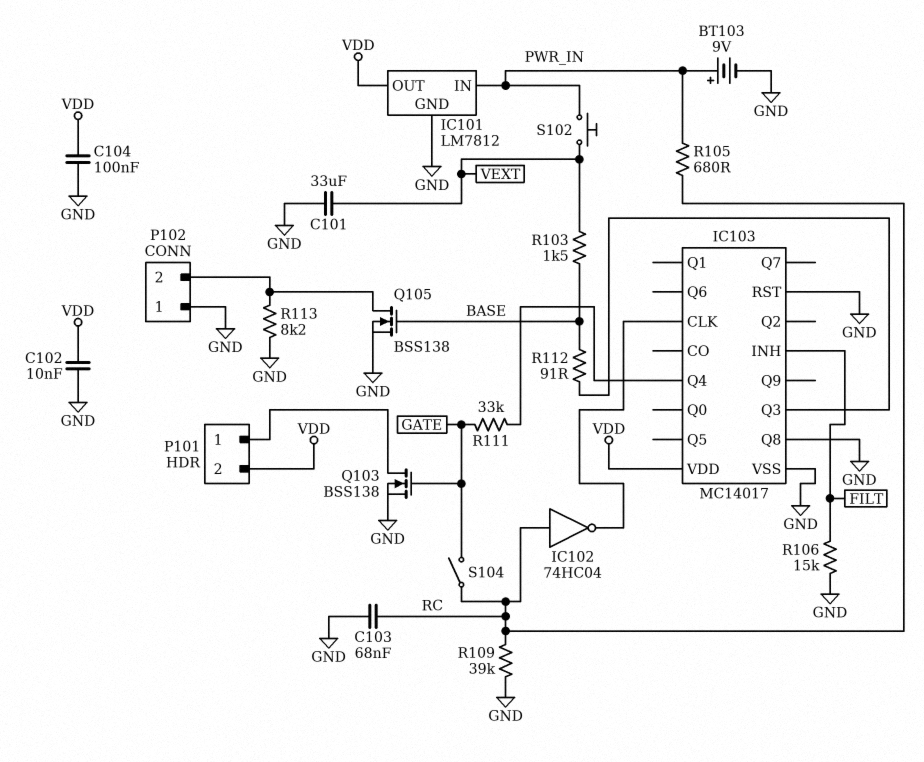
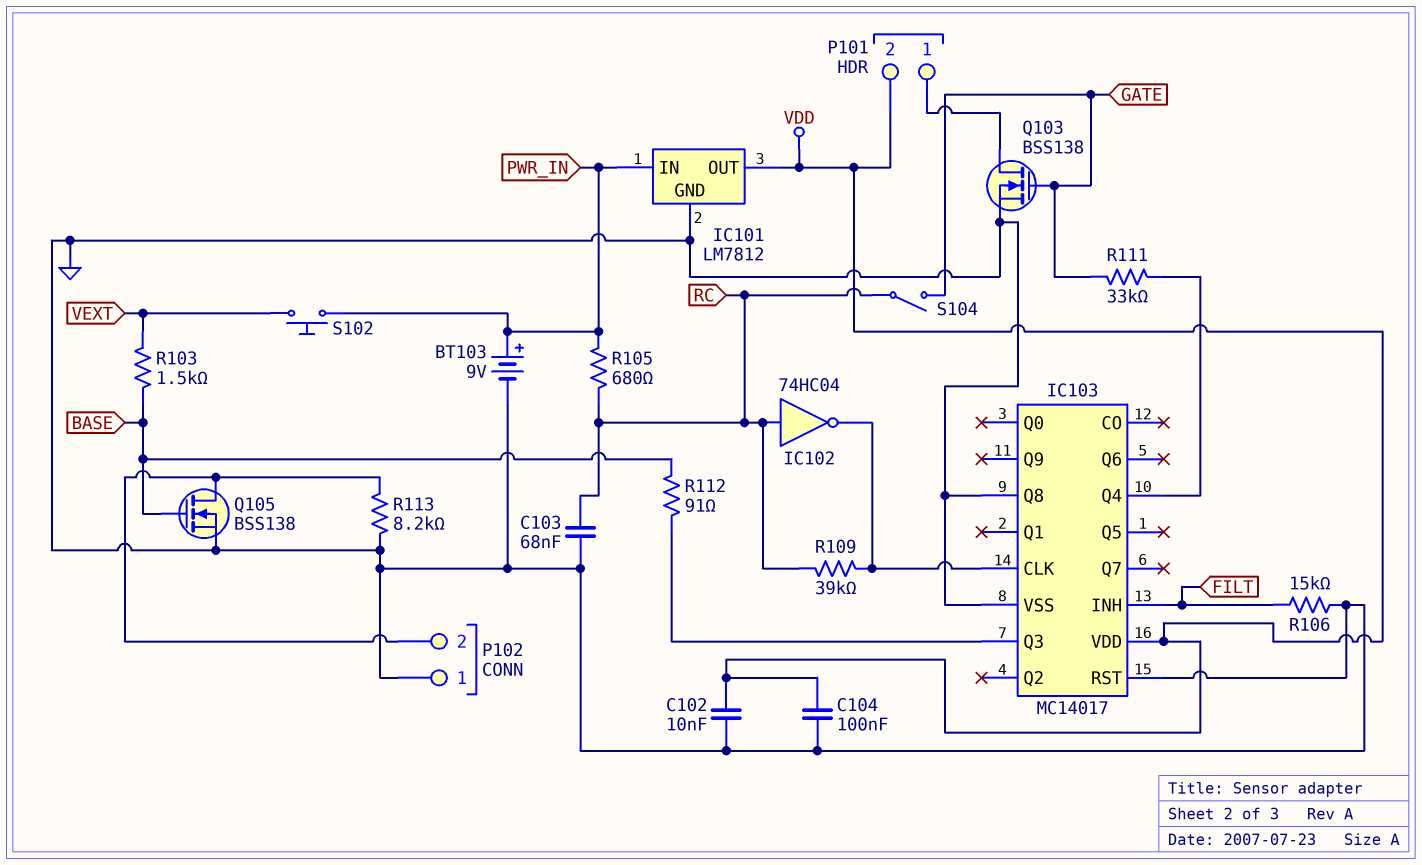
C101: 33uF (GND, VEXT) -> none
R109: 39k (GND, RC) -> 39k (IC103/CLK, RC)

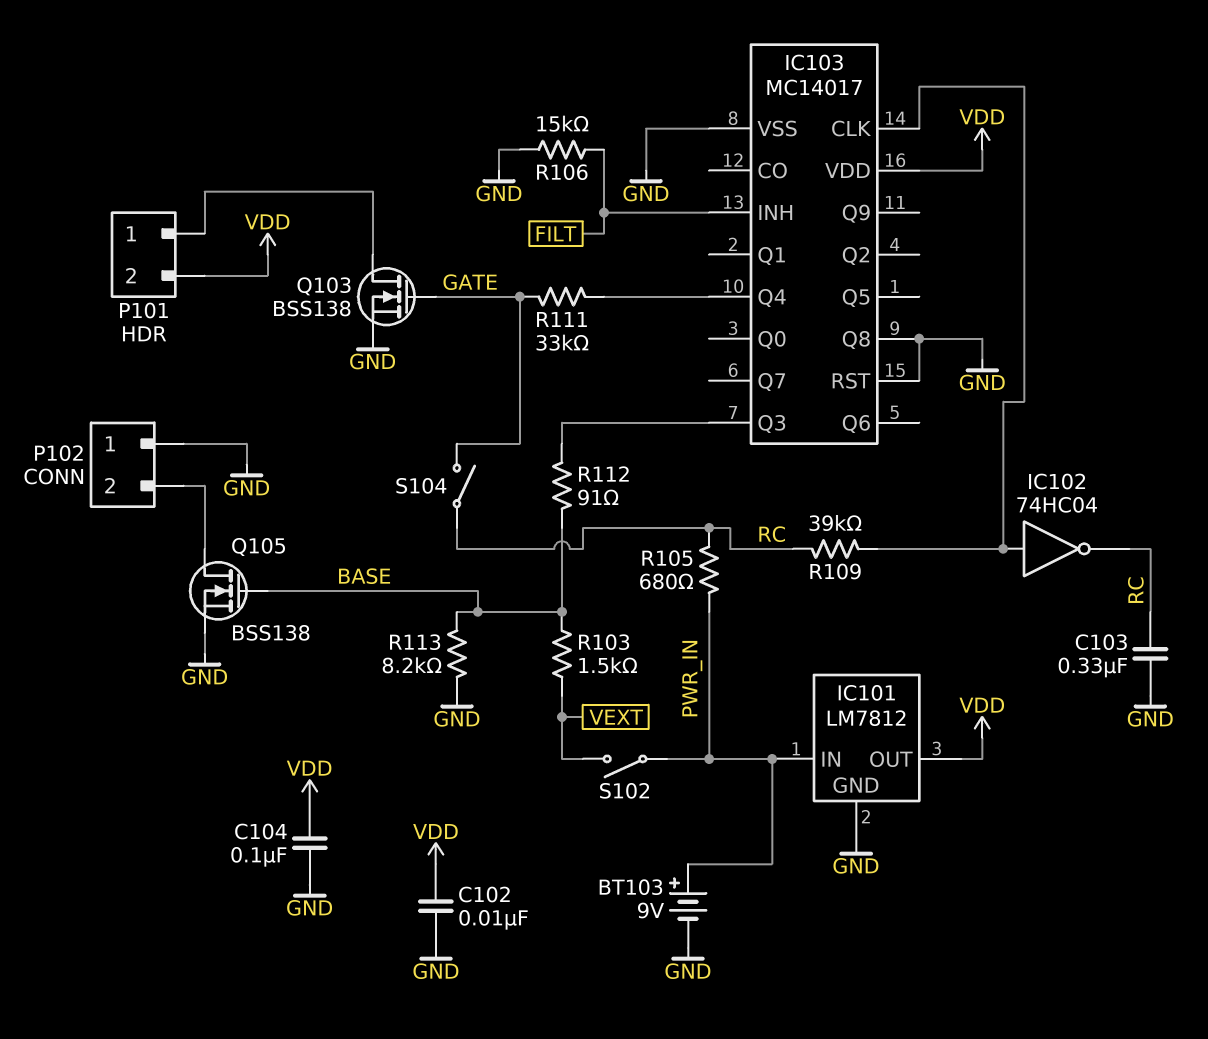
C103: 68nF (GND, RC) -> 330nF (GND, RC)
IC102: NOT 74HC04 (in RC, out IC103/CLK) -> NOT 74HC04 (in IC103/CLK, out RC)
R113: 8.2k (GND, P102/2) -> 8.2k (BASE, GND)
S102: button (PWR_IN, VEXT) -> switch (PWR_IN, VEXT)

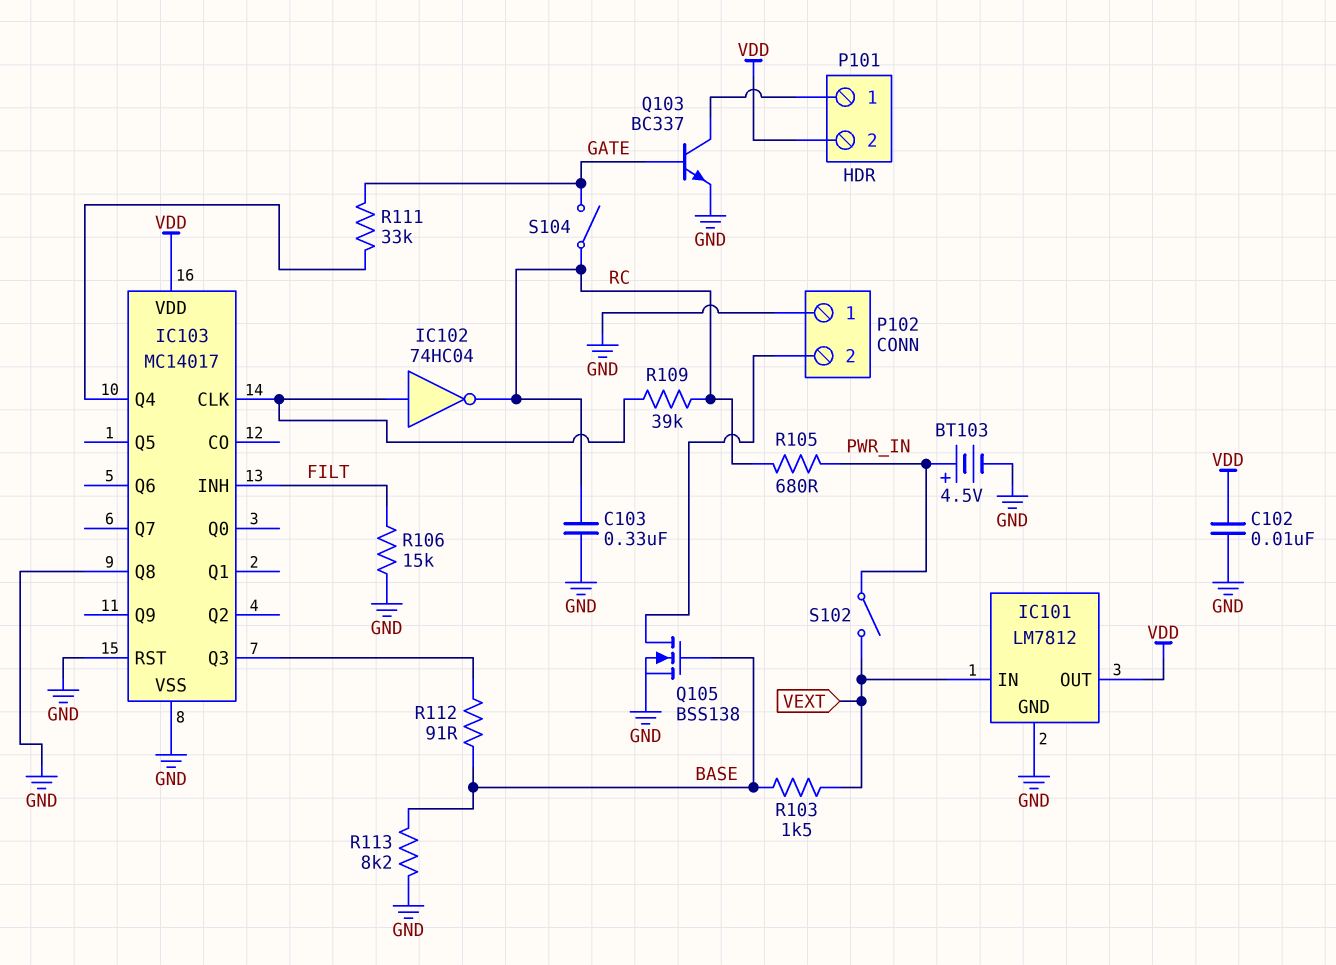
BT103: 9V (plus PWR_IN, minus GND) -> 4.5V (plus PWR_IN, minus GND)
C104: 100nF (GND, VDD) -> none
IC101 pin IN: PWR_IN -> VEXT
Q103: NMOS BSS138 (G GATE, D P101/1, S GND) -> NPN BC337 (B GATE, C P101/1, E GND)

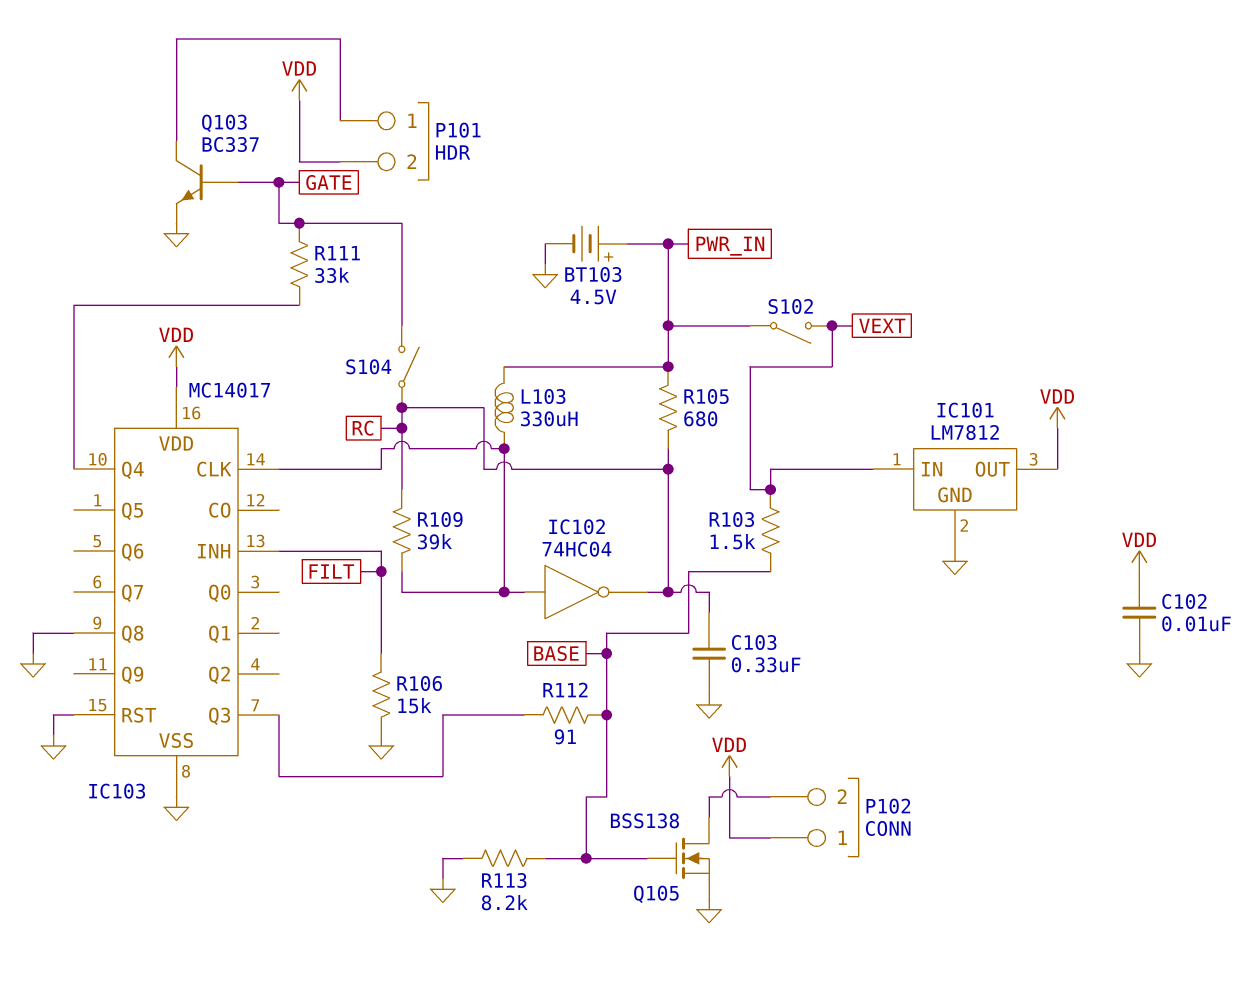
L103: none -> 330uH (IC103/CLK, PWR_IN)
P102 pin 1: GND -> VDD

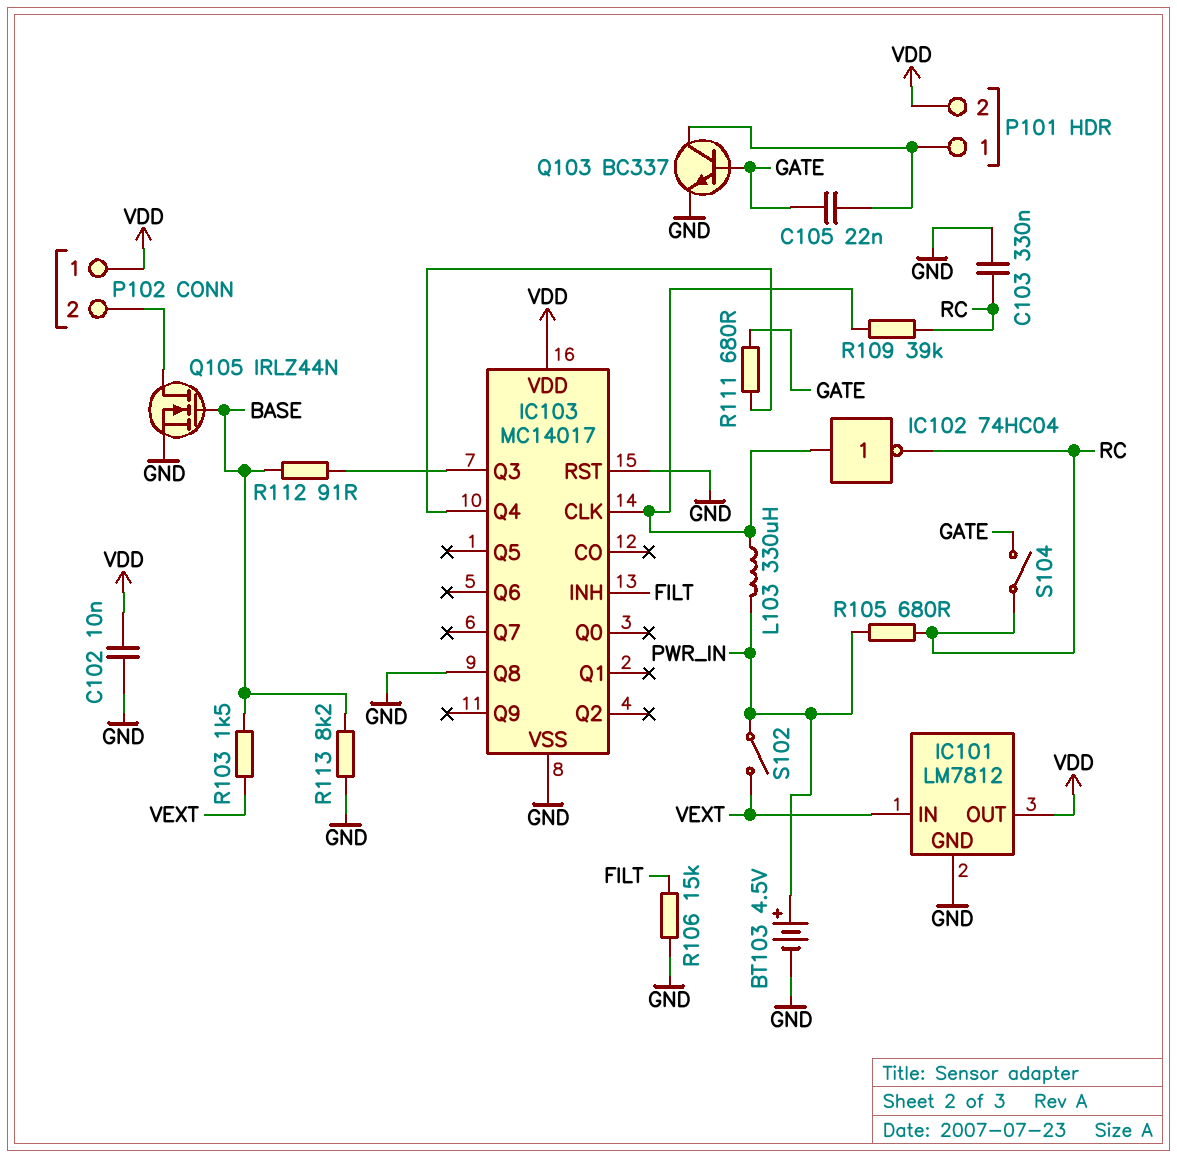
C105: none -> 22nF (GATE, P101/1)
Q105: NMOS BSS138 (G BASE, D P102/2, S GND) -> NMOS IRLZ44N (G BASE, D P102/2, S GND)
R111: 33k (GATE, IC103/Q4) -> 680 (GATE, IC103/Q4)

